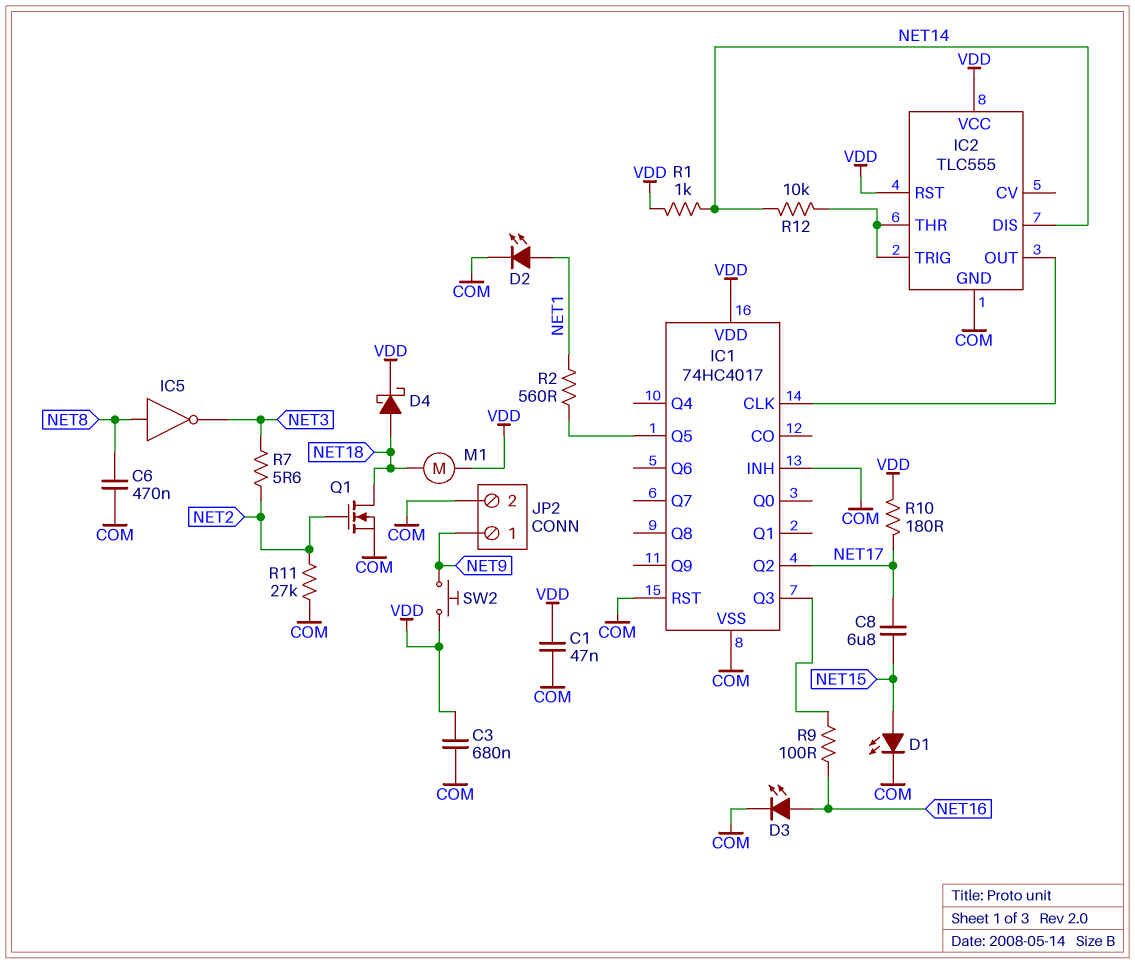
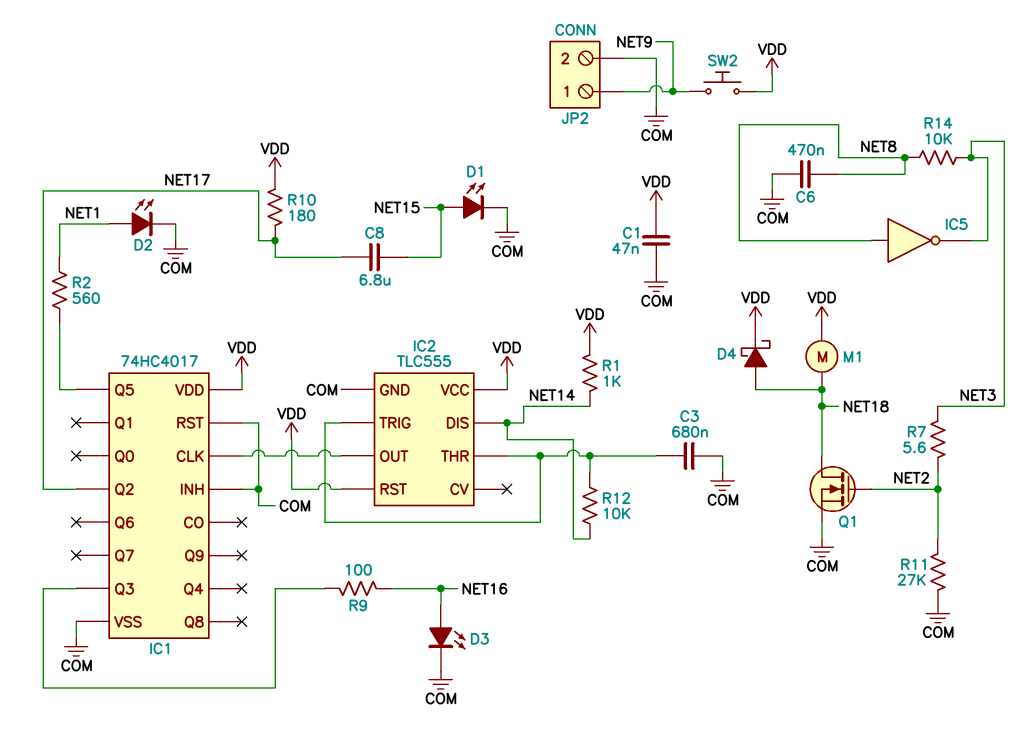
C3: 680nF (COM, VDD) -> 680nF (COM, IC2/THR)
R14: none -> 10k (NET3, NET8)

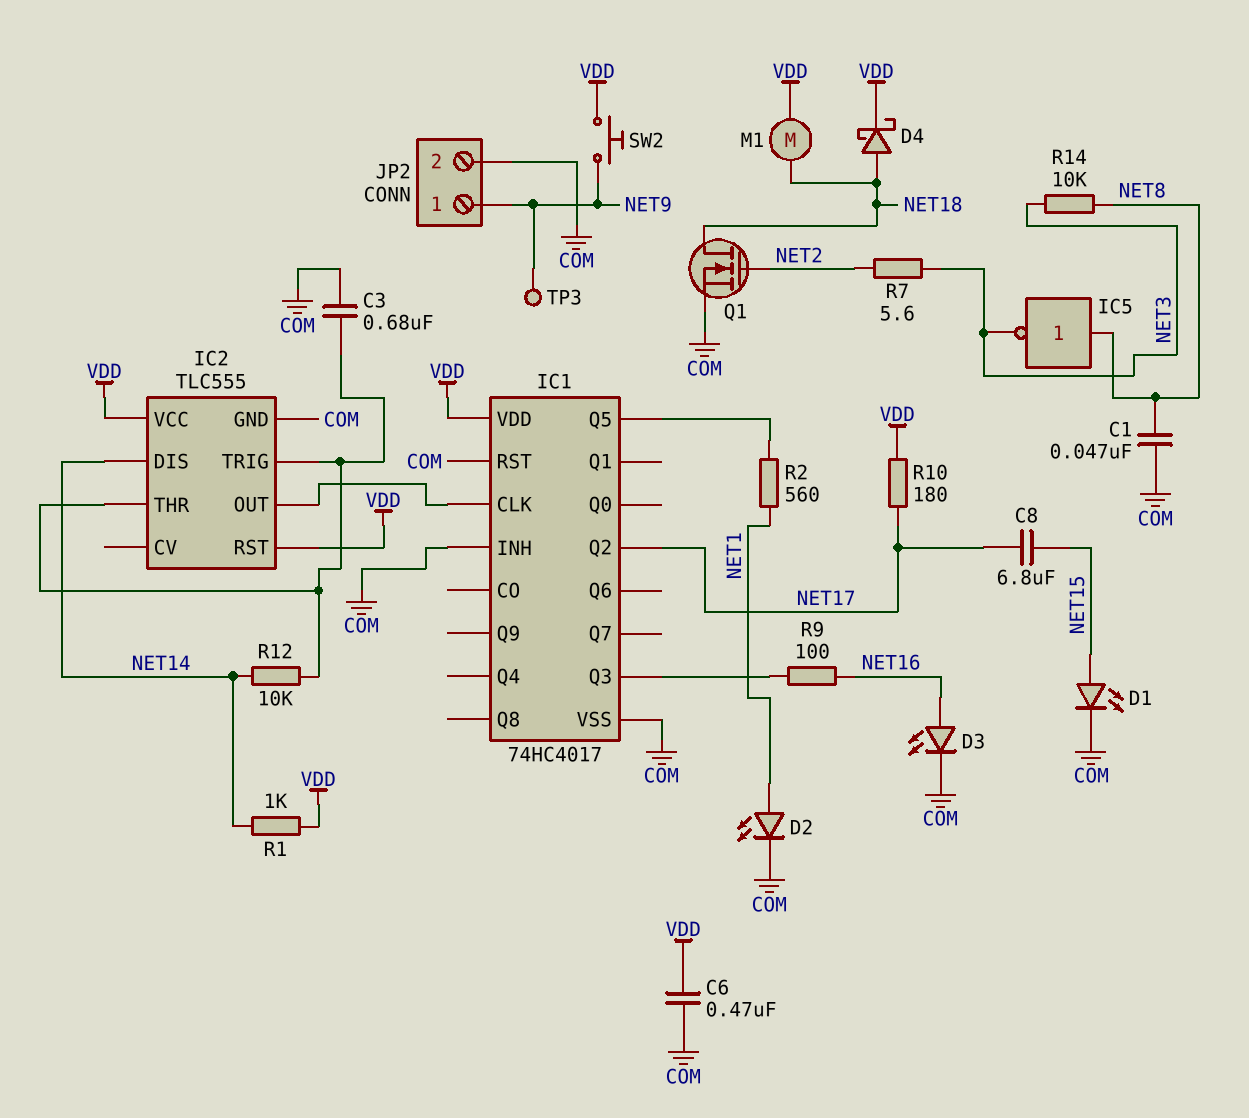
C1: 47nF (COM, VDD) -> 47nF (COM, NET8)
C6: 470nF (COM, NET8) -> 470nF (COM, VDD)
R11: 27k (COM, NET2) -> none
TP3: none -> test point (NET9)

